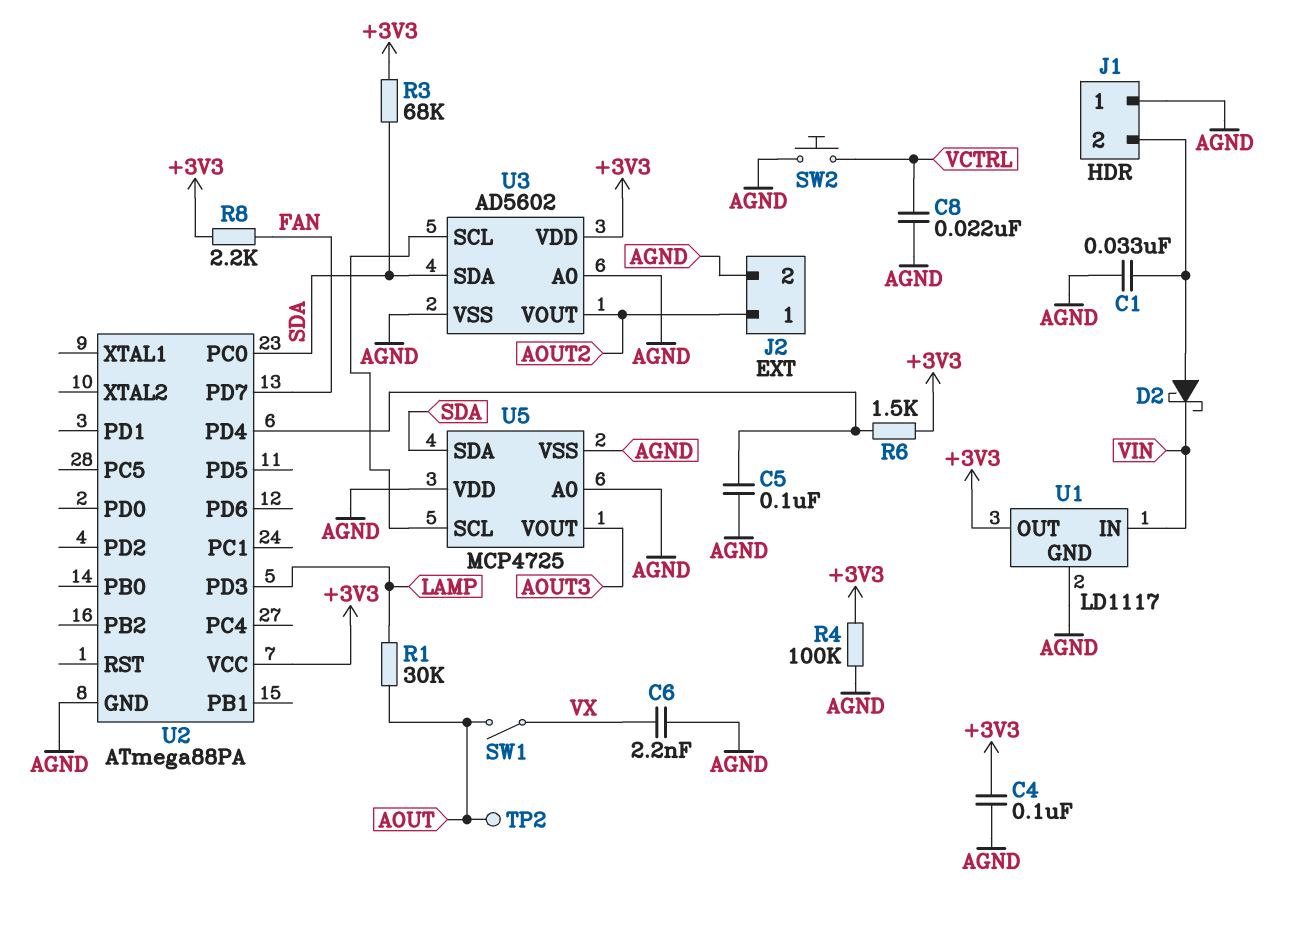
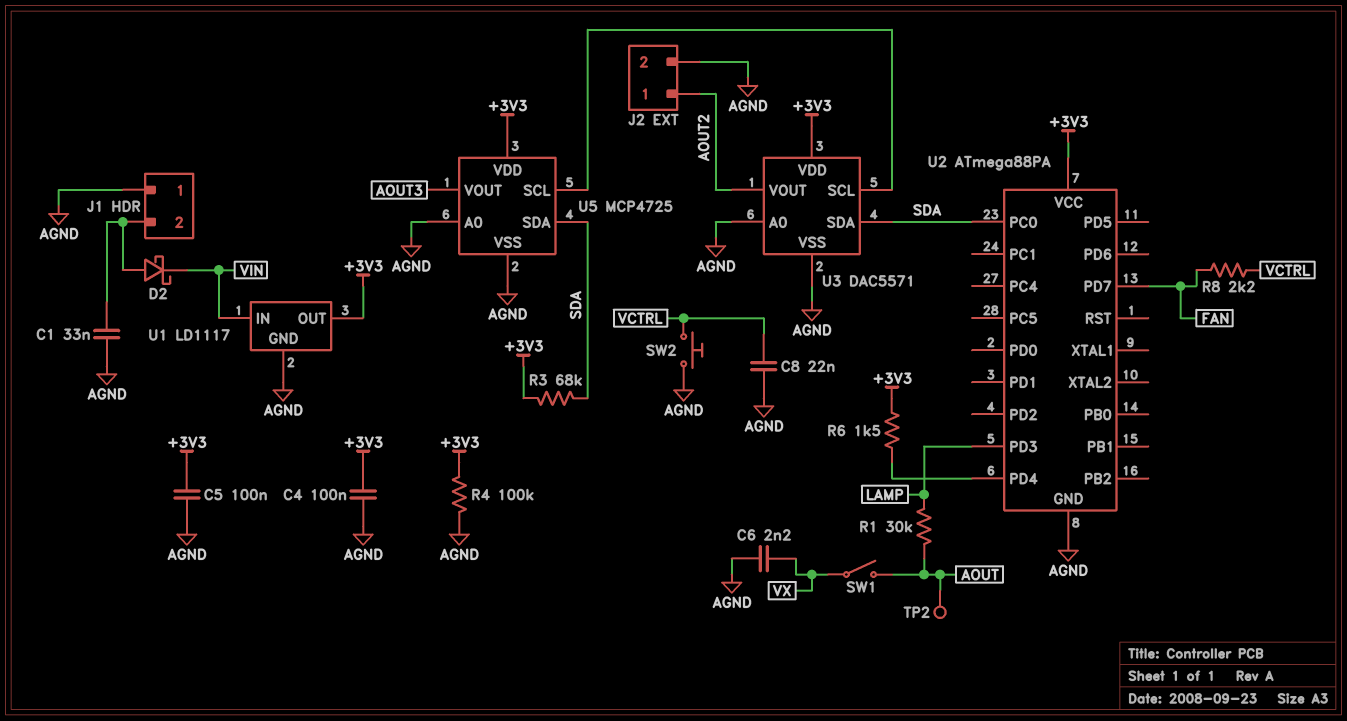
C5: 100nF (AGND, U2/PD4) -> 100nF (+3V3, AGND)
R8: 2.2k (+3V3, FAN) -> 2.2k (FAN, VCTRL)
U3: AD5602 -> DAC5571
U5 pin VDD: AGND -> +3V3

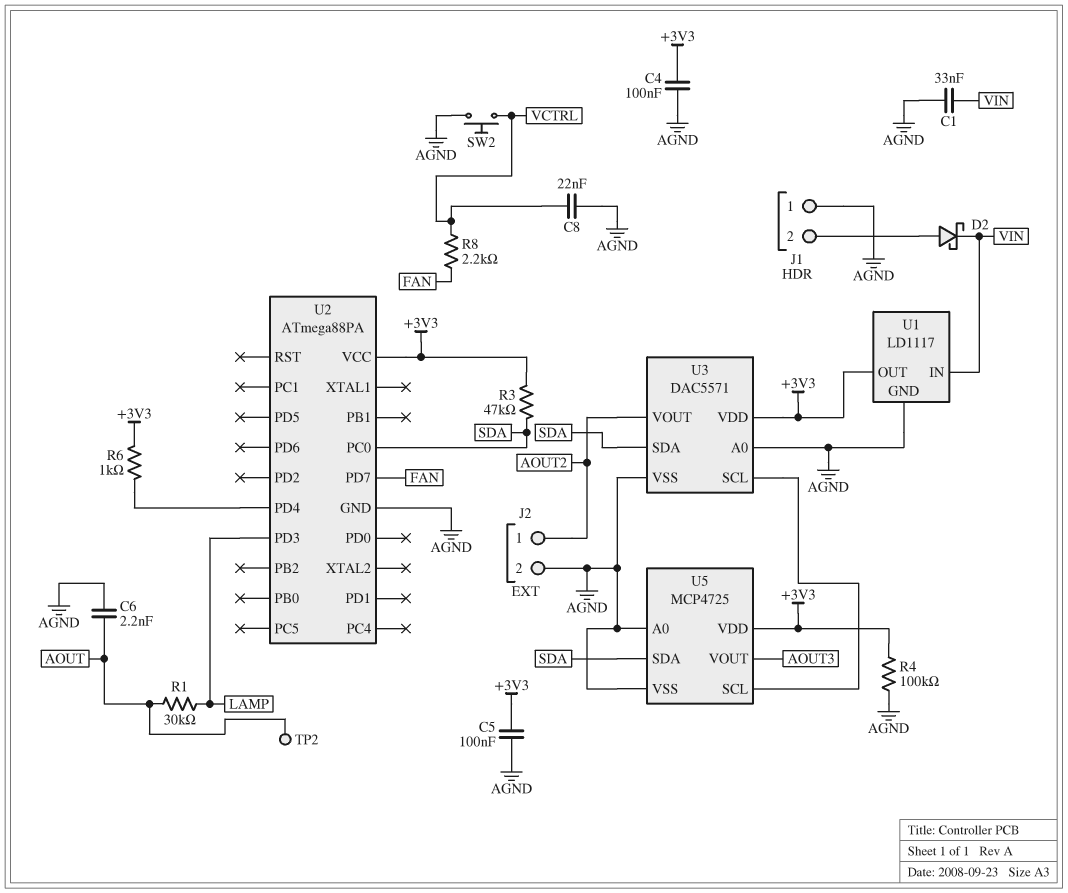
C1: 33nF (AGND, J1/2) -> 33nF (AGND, VIN)
C6: 2.2nF (AGND, VX) -> 2.2nF (AGND, AOUT)
R3: 68k (+3V3, SDA) -> 47k (+3V3, SDA)
R6: 1.5k (+3V3, U2/PD4) -> 1k (+3V3, U2/PD4)
SW1: switch (AOUT, VX) -> none

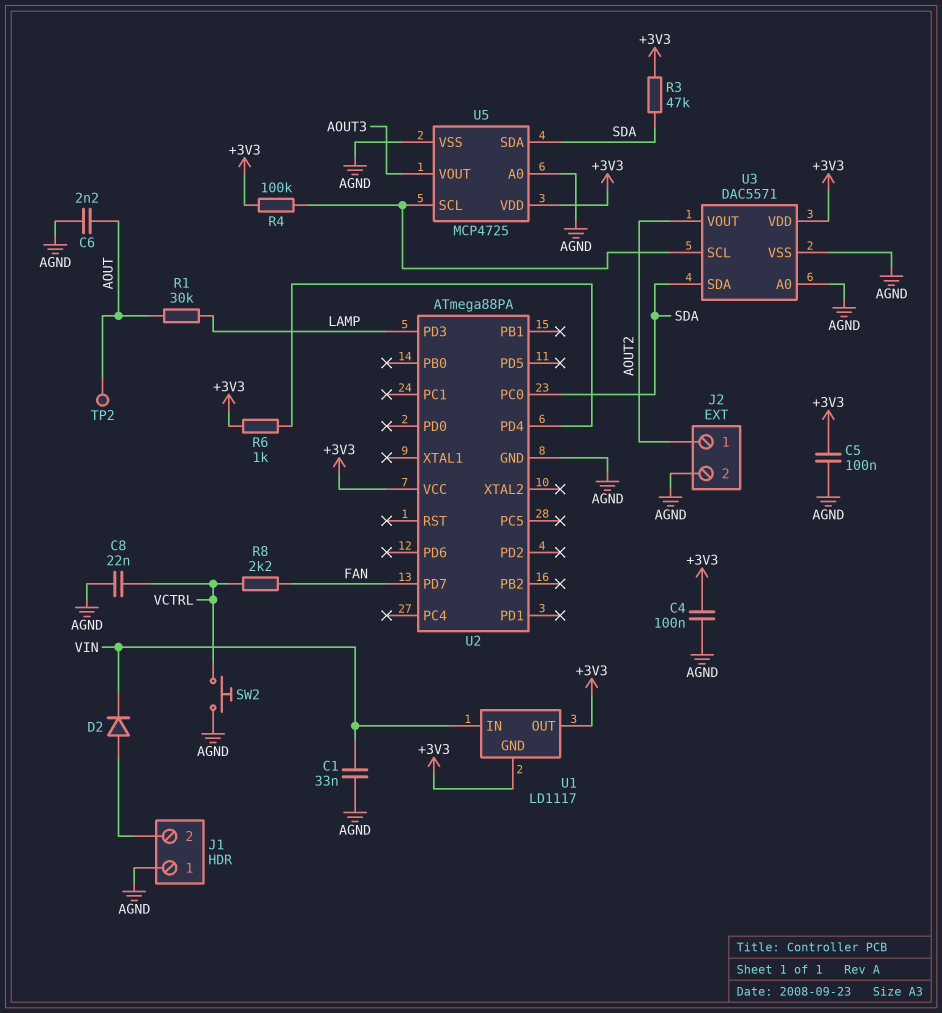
D2: schottky (A J1/2, K VIN) -> diode (A J1/2, K VIN)
R4: 100k (+3V3, AGND) -> 100k (+3V3, U3/SCL)
U1 pin GND: AGND -> +3V3

